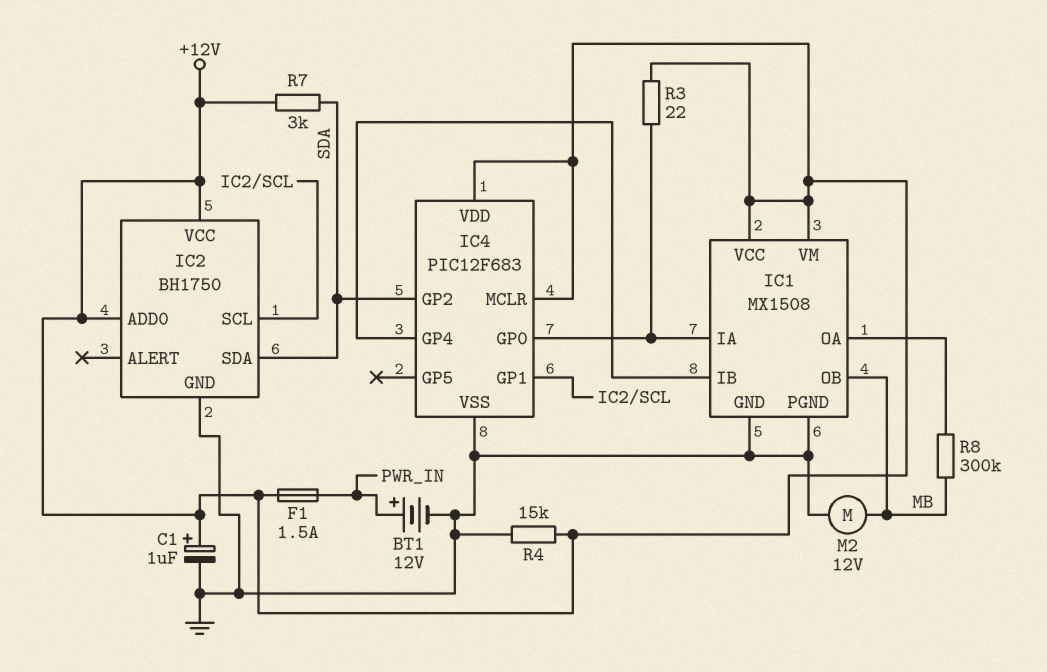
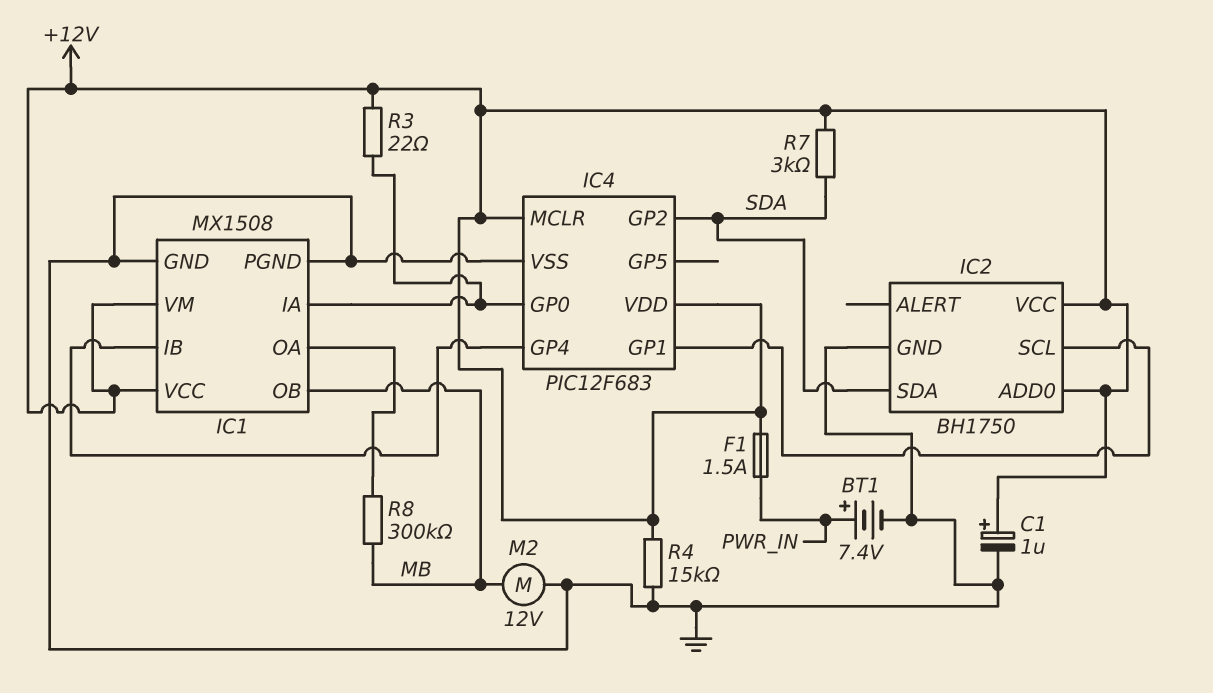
BT1: 12V (plus PWR_IN, minus GND) -> 7.4V (plus PWR_IN, minus GND)

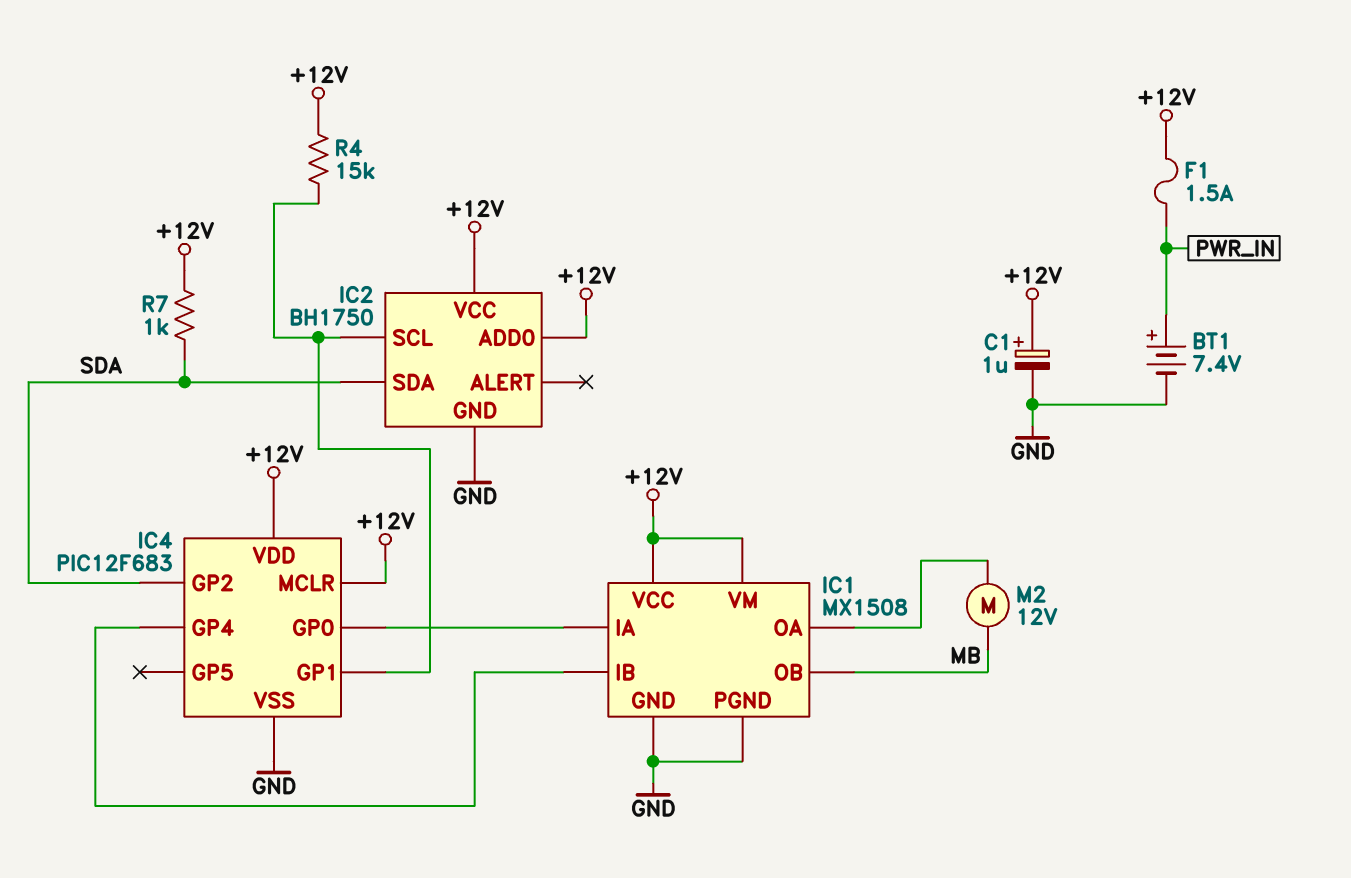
M2: motor 12V (GND, MB) -> motor 12V (IC1/OA, MB)
R3: 22 (+12V, IC1/IA) -> none
R4: 15k (+12V, GND) -> 15k (+12V, IC2/SCL)
R7: 3k (+12V, SDA) -> 1k (+12V, SDA)
R8: 300k (IC1/OA, MB) -> none

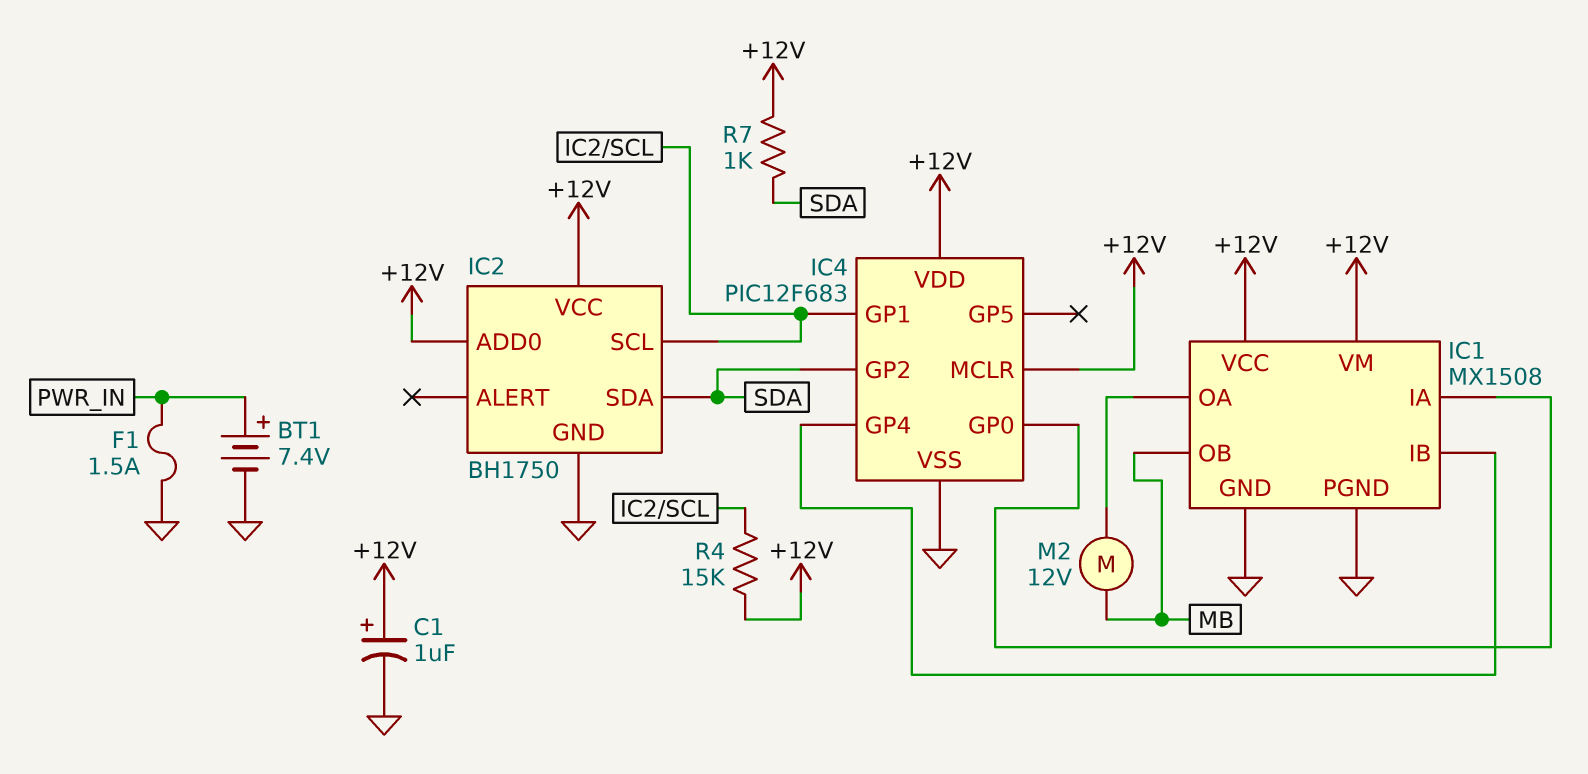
F1: 1.5A (+12V, PWR_IN) -> 1.5A (GND, PWR_IN)

